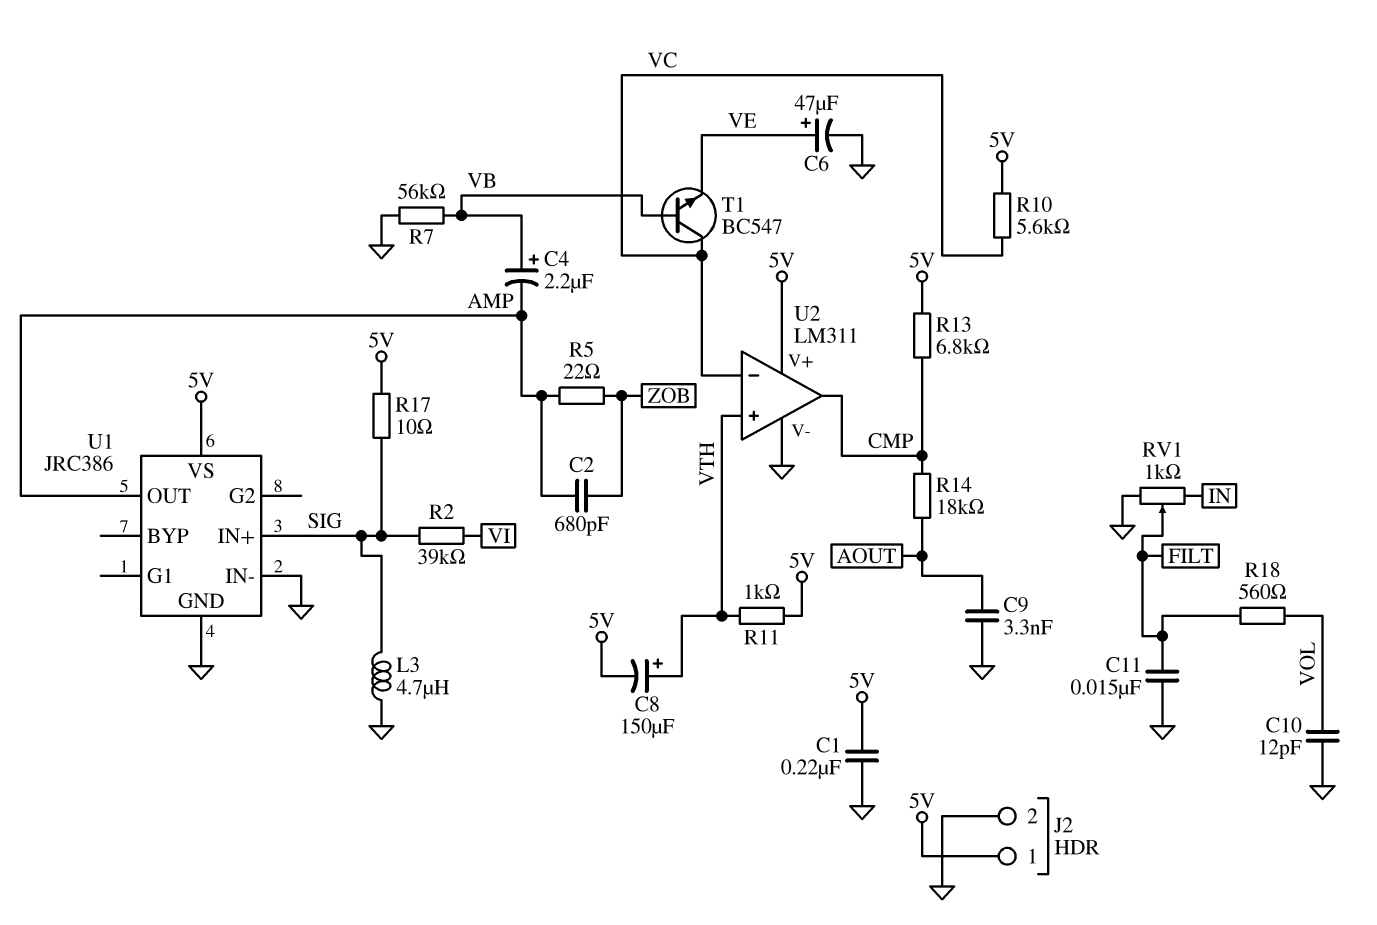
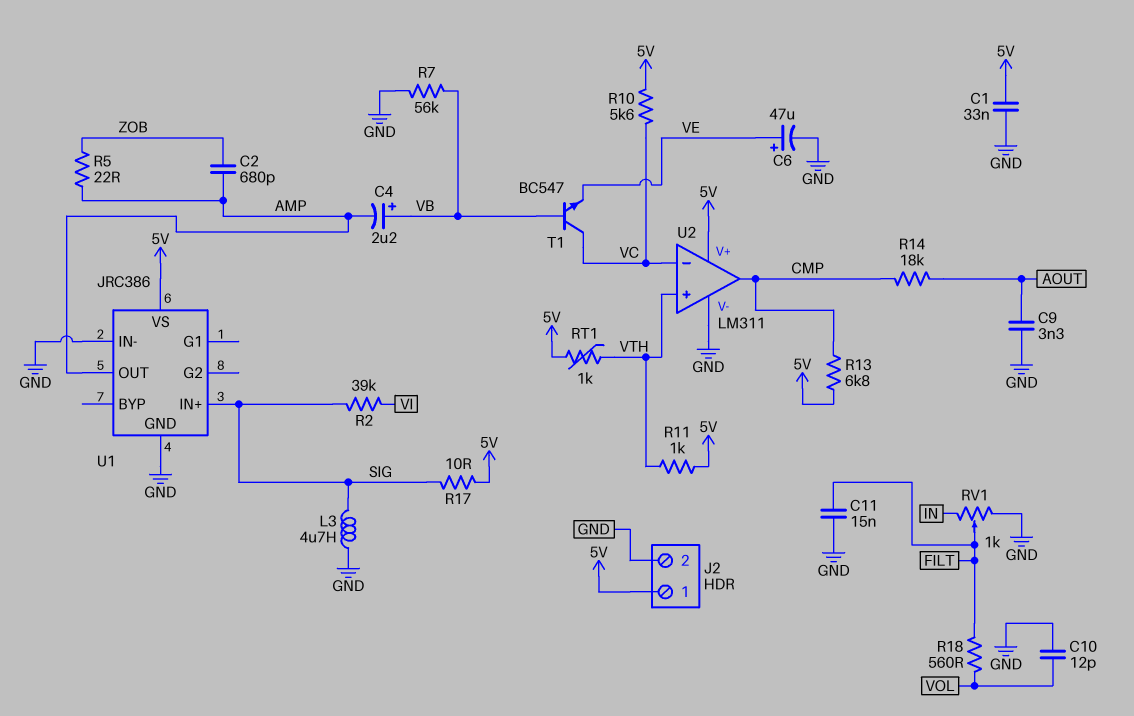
C1: 220nF (5V, GND) -> 33nF (5V, GND)
C8: 150uF (plus VTH, minus 5V) -> none
RT1: none -> 1k (5V, VTH)

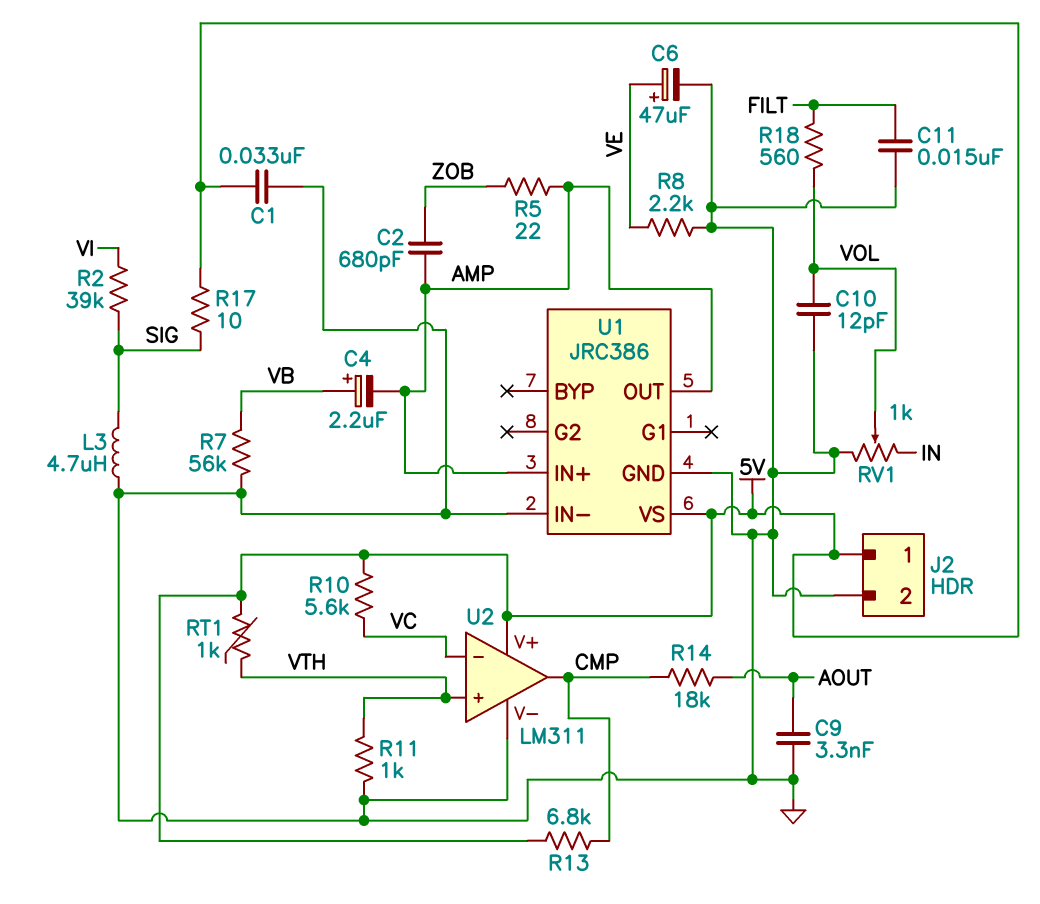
R8: none -> 2.2k (GND, VE)
R11: 1k (5V, VTH) -> 1k (GND, VTH)
RV1: 1k (GND, IN, wiper FILT) -> 1k (GND, IN, wiper VOL)
T1: NPN BC547 (B VB, C VC, E VE) -> none
U1 pin IN+: SIG -> AMP

